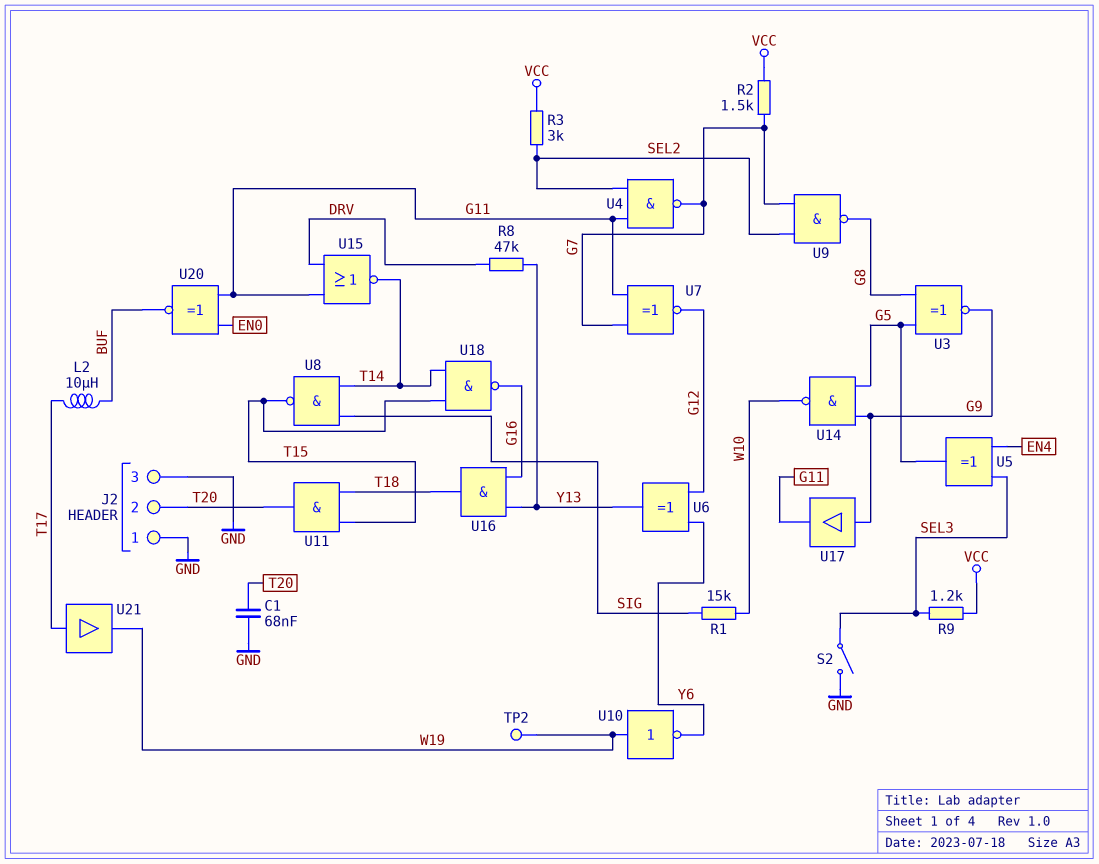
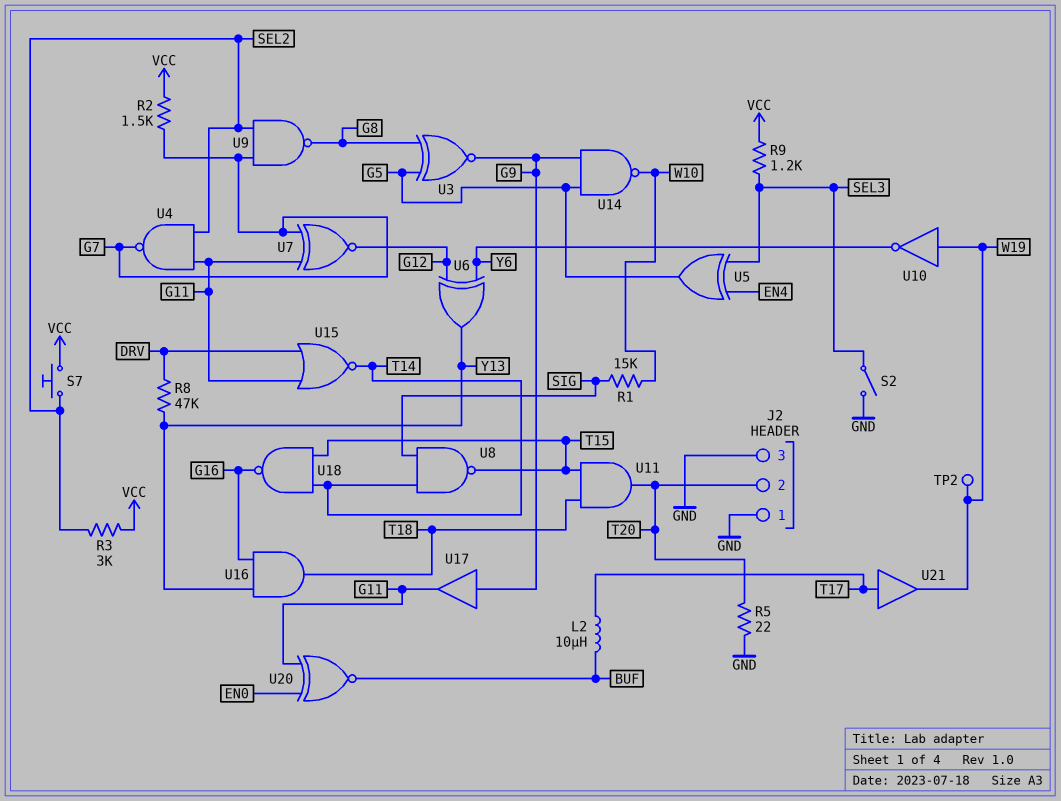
C1: 68nF (GND, T20) -> none
R5: none -> 22 (GND, T20)
S7: none -> button (SEL2, VCC)

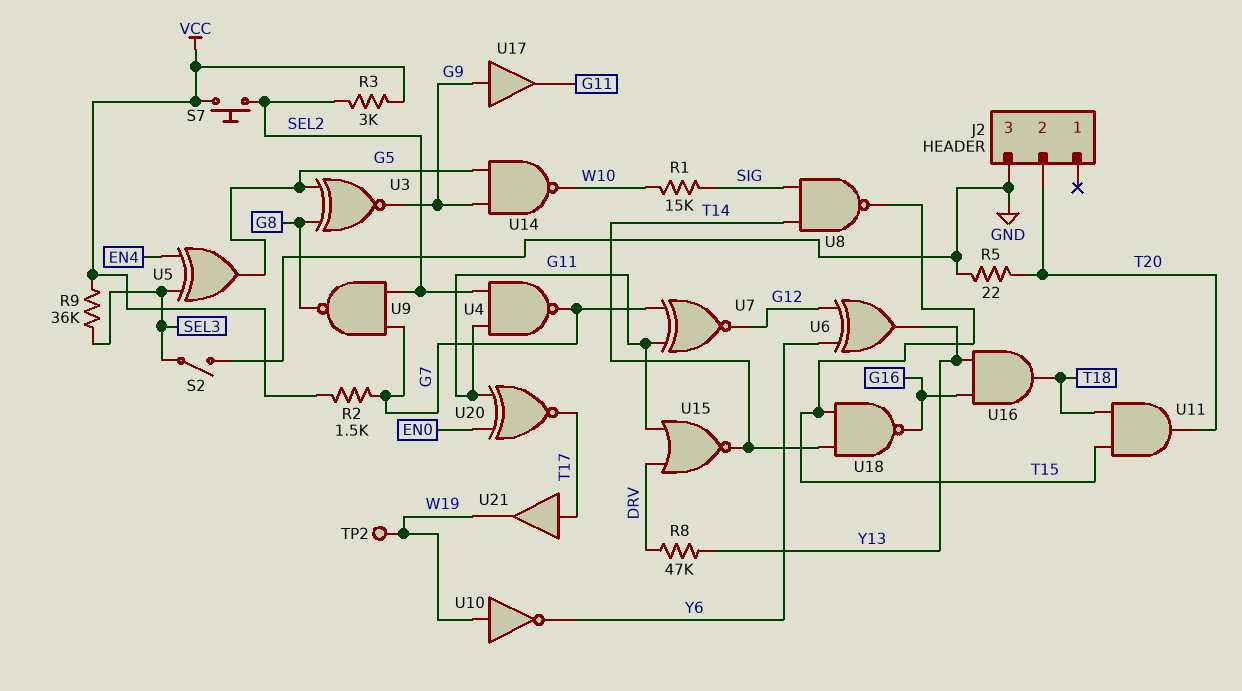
J2 pin 1: GND -> none
L2: 10uH (BUF, T17) -> none
R9: 1.2k (SEL3, VCC) -> 36k (SEL3, VCC)
U20: XNOR (in EN0, in G11, out BUF) -> XNOR (in EN0, in G11, out T17)

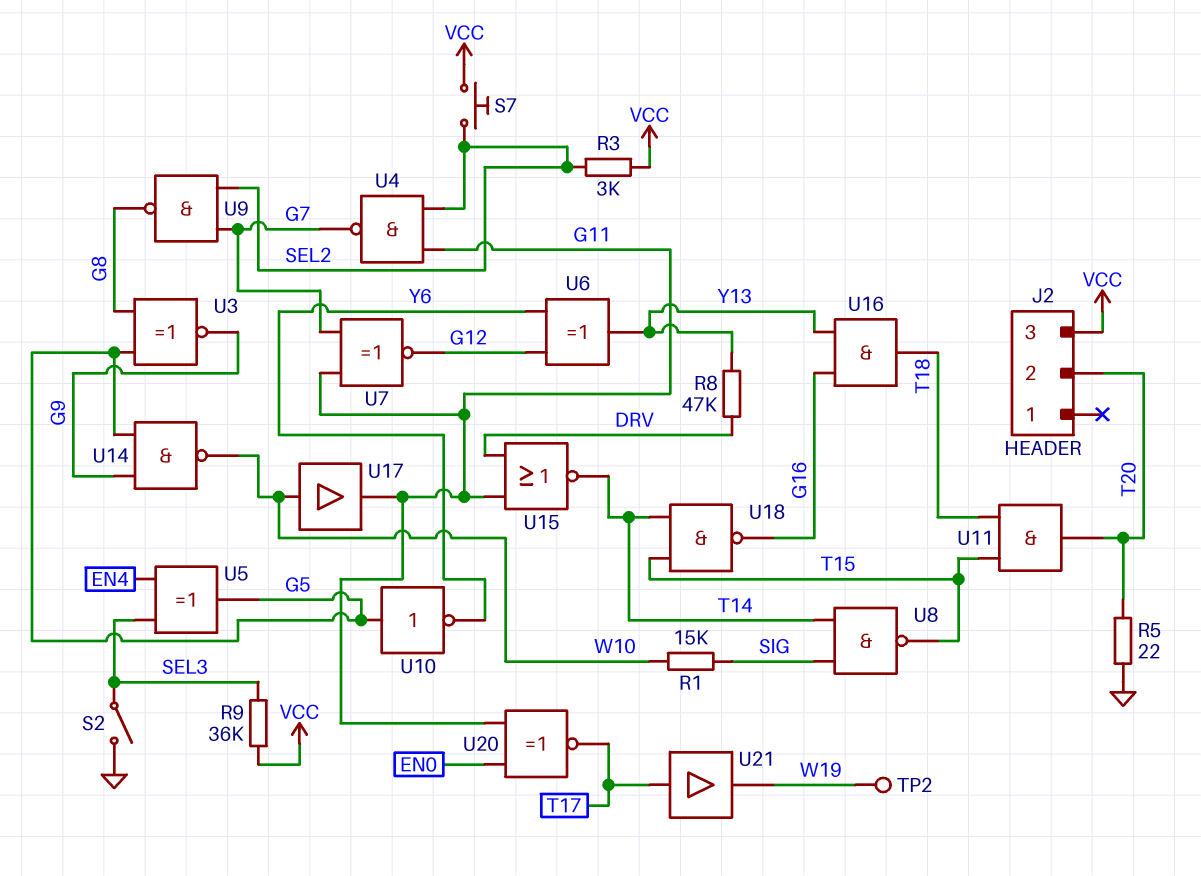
J2 pin 3: GND -> VCC
R2: 1.5k (G7, VCC) -> none
U10: NOT (in W19, out Y6) -> NOT (in G5, out Y6)
U17: buffer (in G9, out G11) -> buffer (in W10, out G11)

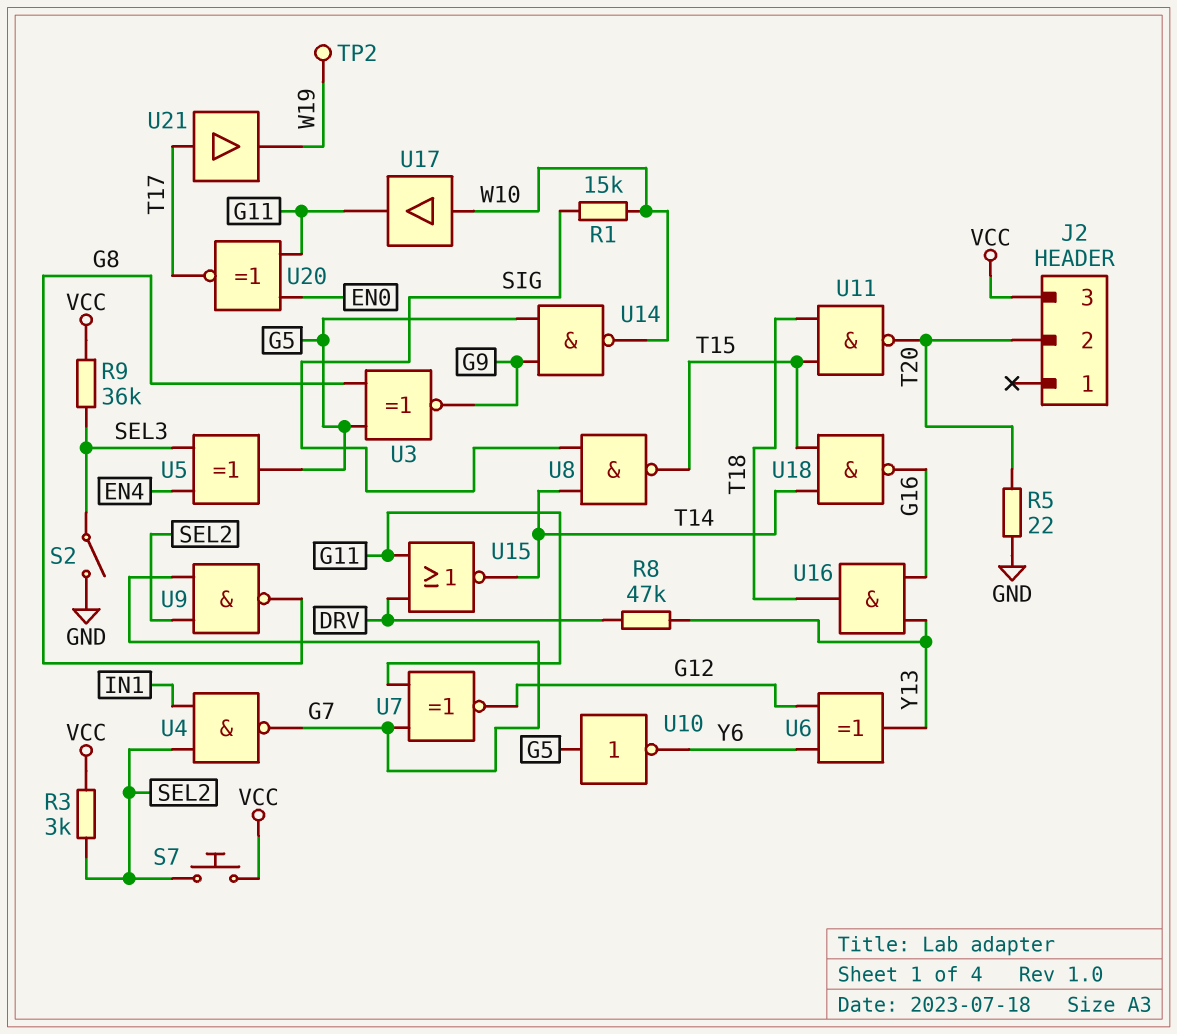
U4: NAND (in G11, in SEL2, out G7) -> NAND (in IN1, in SEL2, out G7)
U11: AND (in T15, in T18, out T20) -> NAND (in T15, in T18, out T20)

